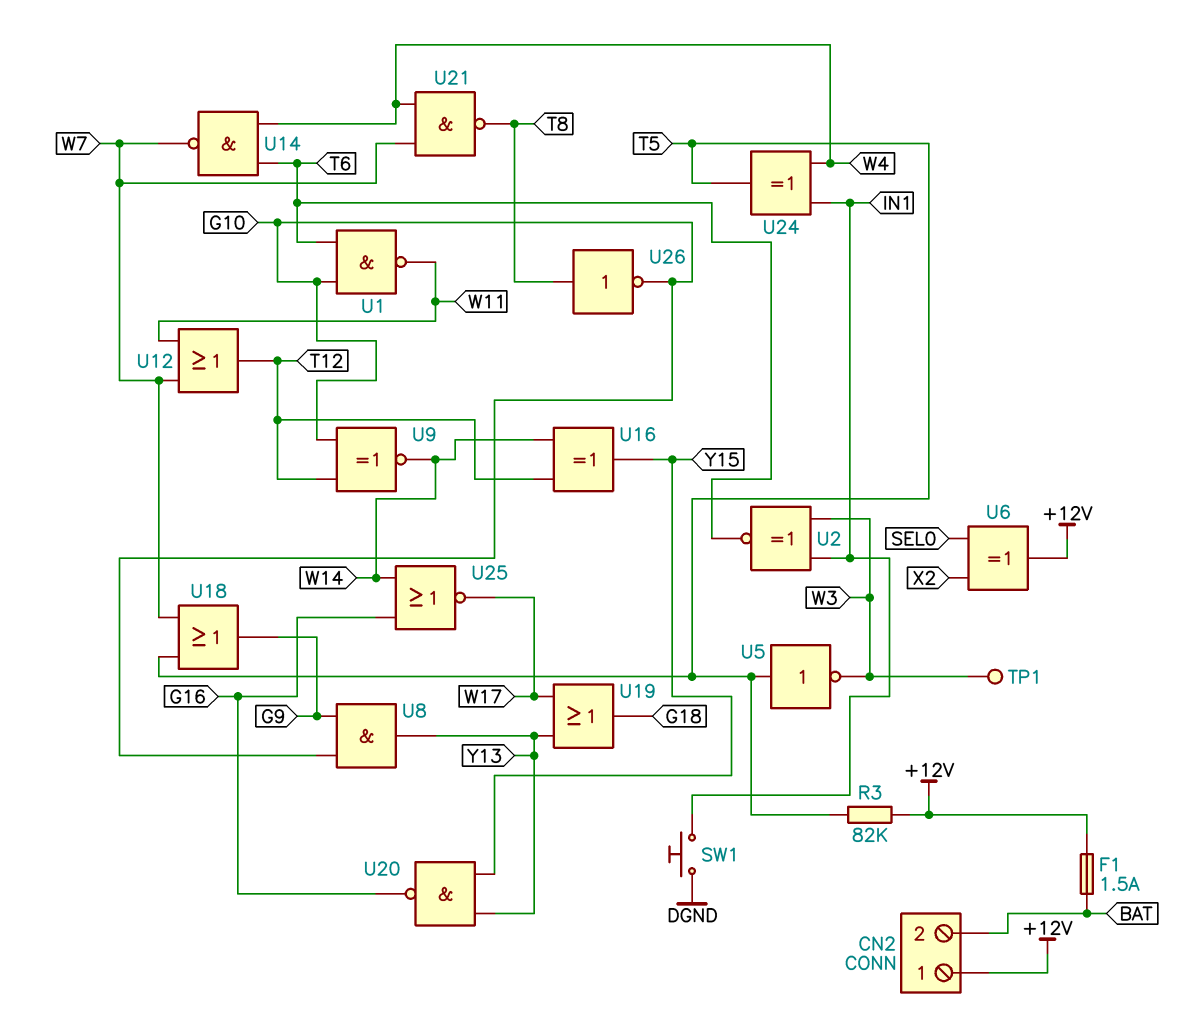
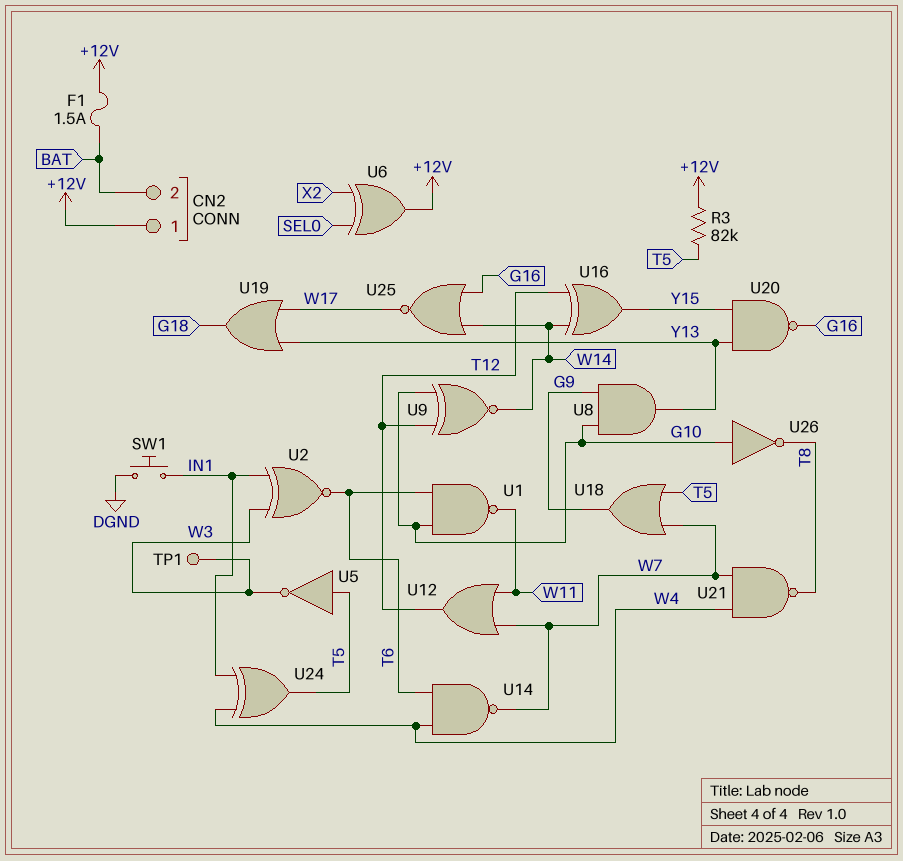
U26: NOT (in T8, out G10) -> NOT (in G10, out T8)

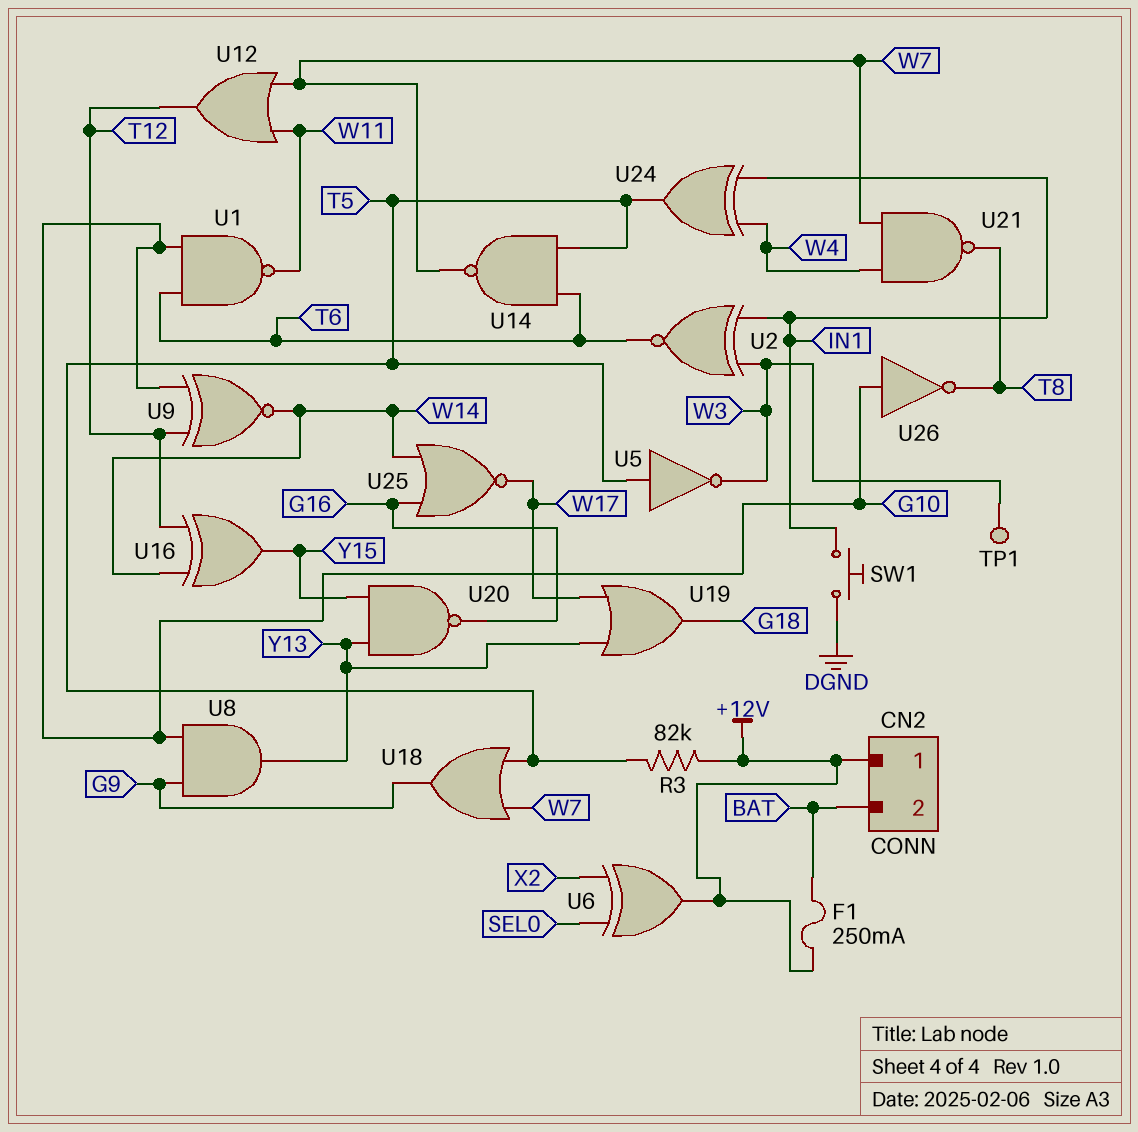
F1: 1.5A (+12V, BAT) -> 250mA (+12V, BAT)
U14: NAND (in T6, in W4, out W7) -> NAND (in T5, in T6, out W7)

